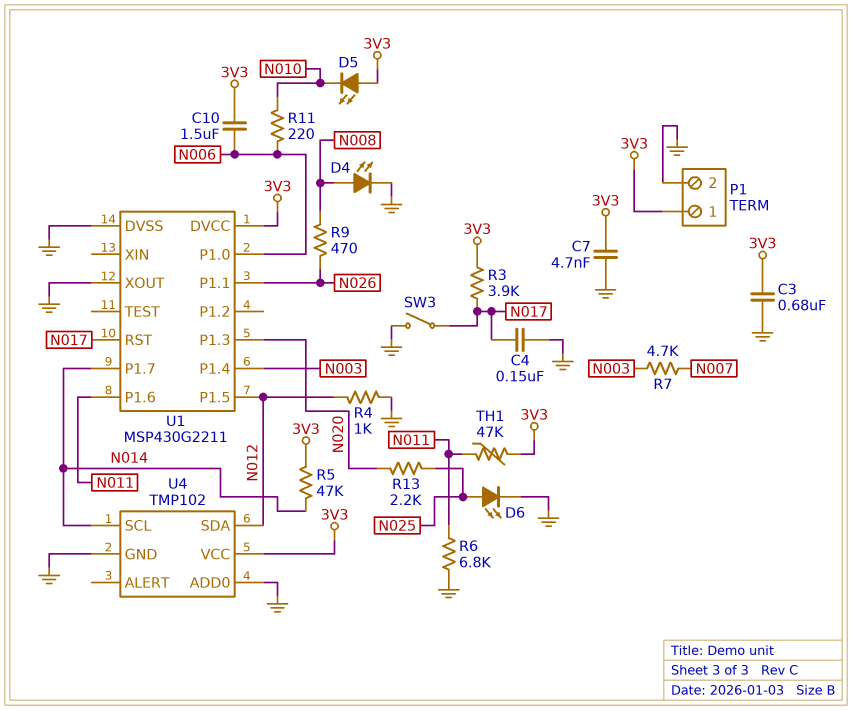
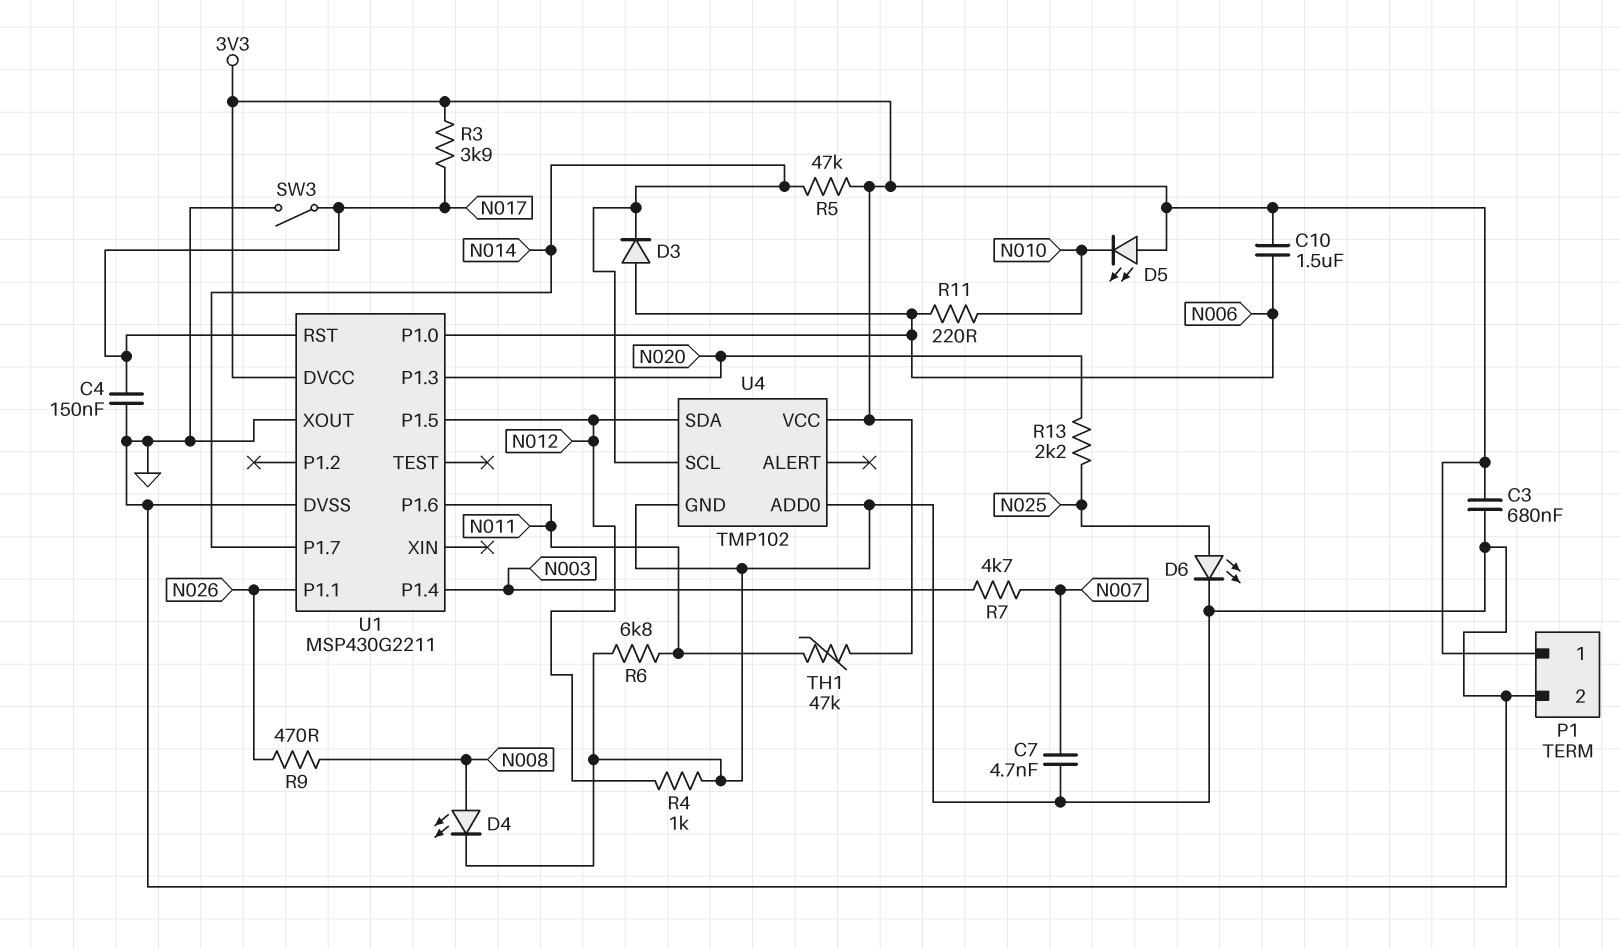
C7: 4.7nF (3V3, GND) -> 4.7nF (GND, N007)
D3: none -> diode (A N006, K N014)

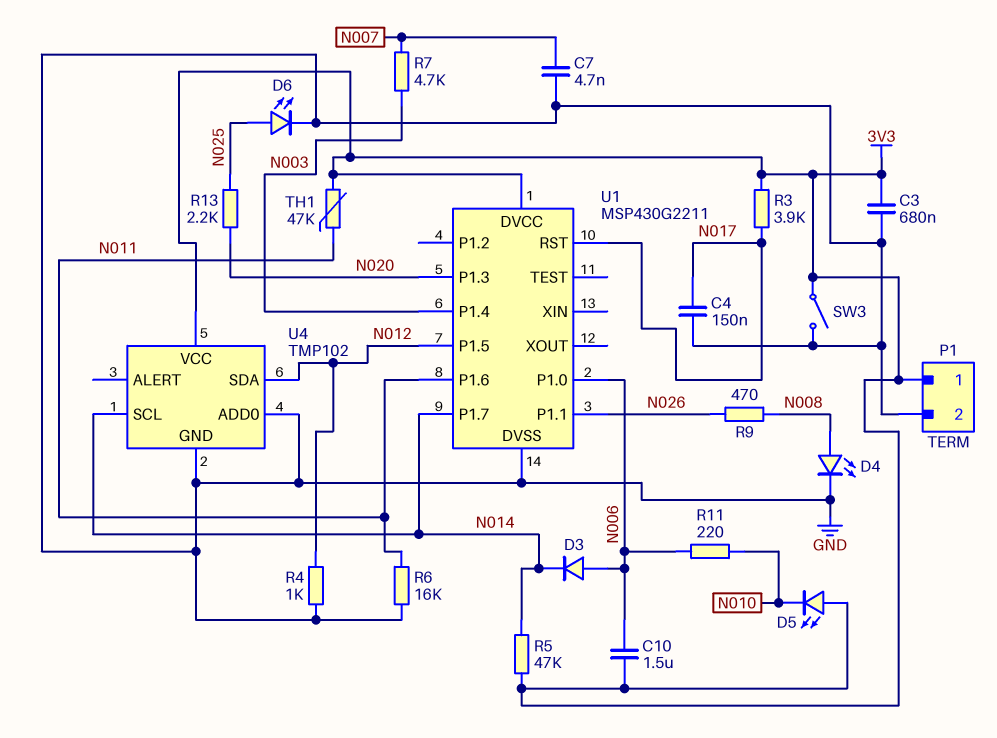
R6: 6.8k (GND, N011) -> 16k (GND, N011)
SW3: switch (GND, N017) -> switch (3V3, GND)
U1 pin XOUT: GND -> none

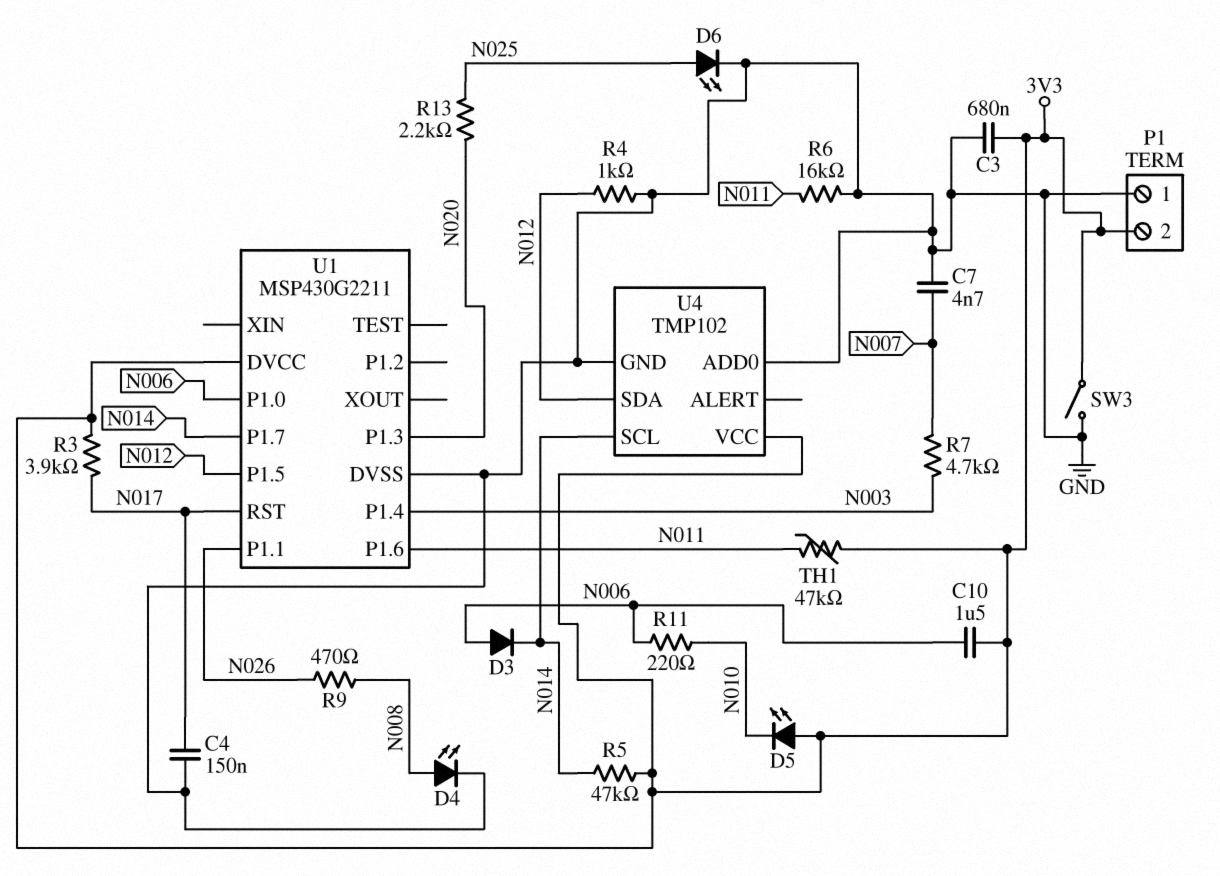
P1 pin 1: 3V3 -> GND
P1 pin 2: GND -> 3V3

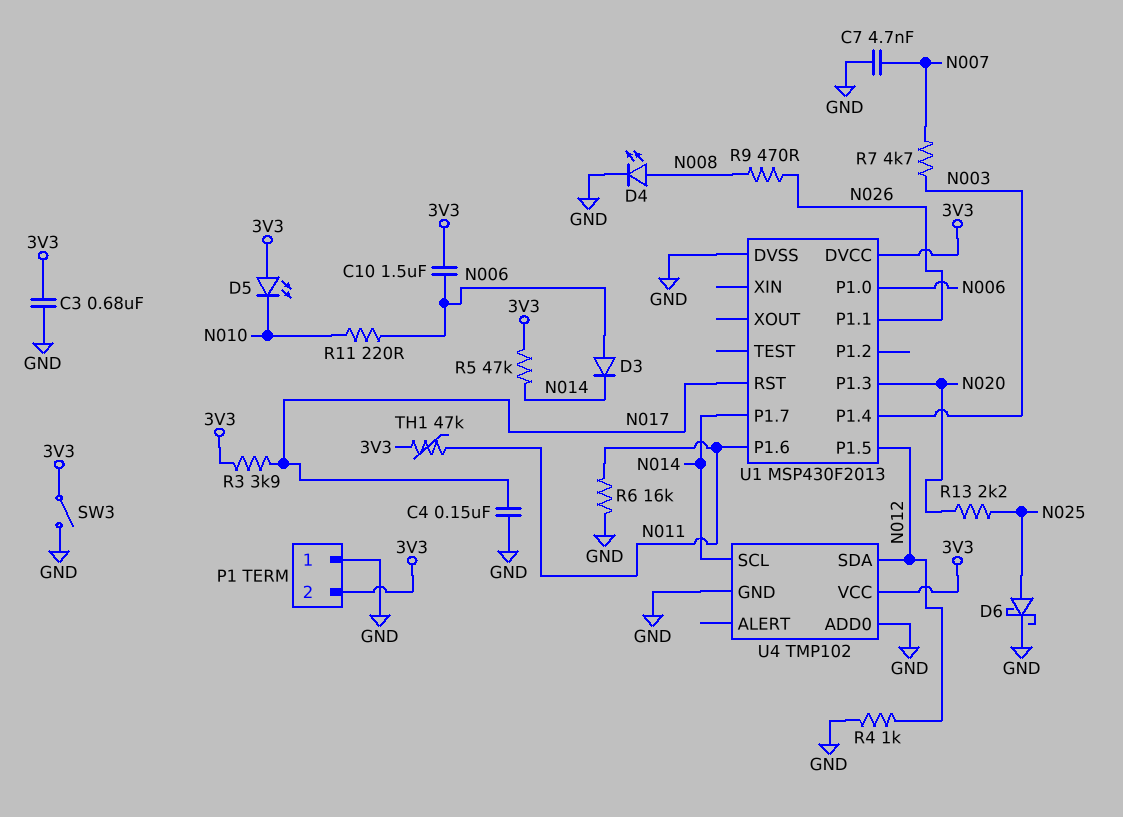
D6: LED (A N025, K GND) -> schottky (A N025, K GND)
U1: MSP430G2211 -> MSP430F2013

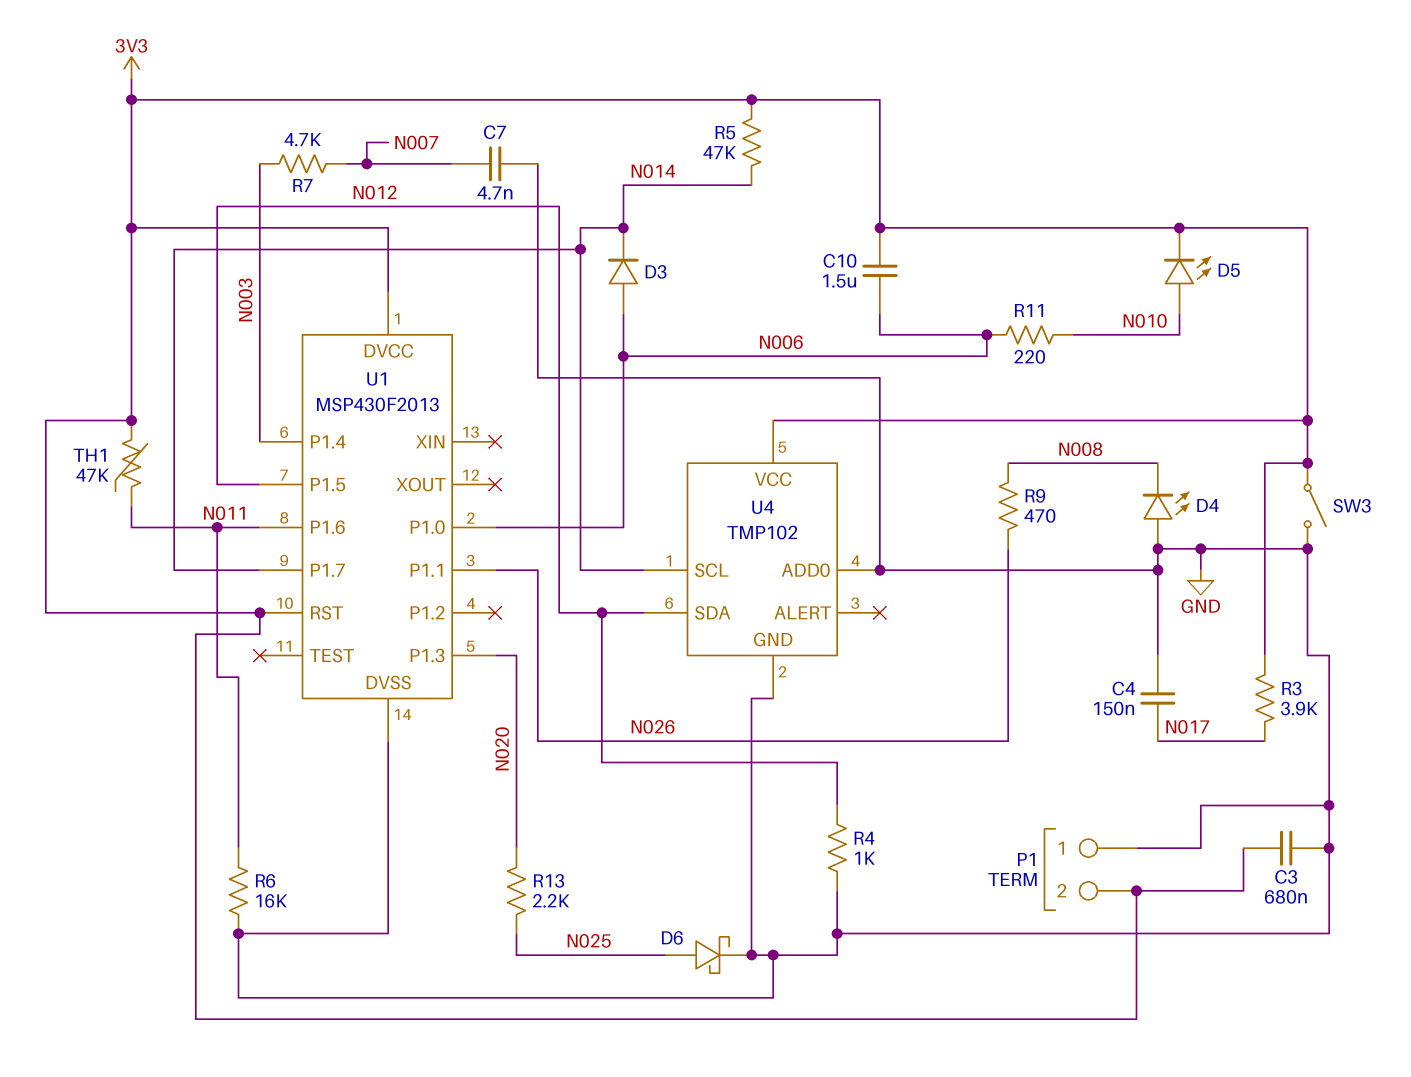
D4: LED (A N008, K GND) -> LED (A GND, K N008)
D5: LED (A 3V3, K N010) -> LED (A N010, K 3V3)
U1 pin RST: N017 -> 3V3

